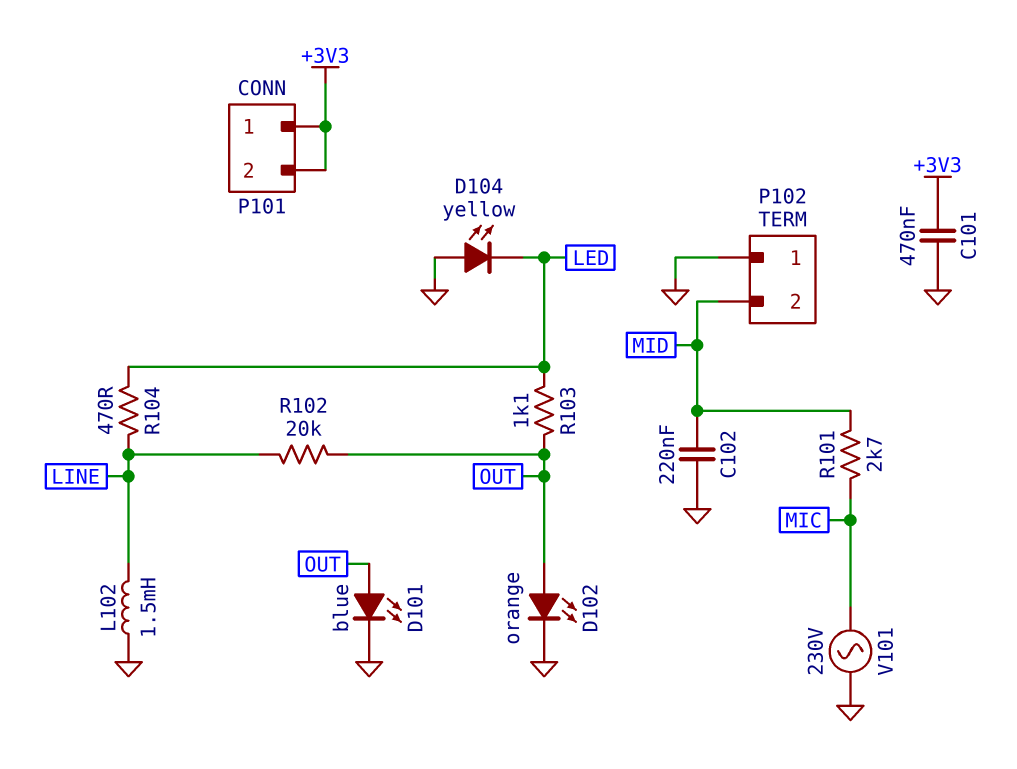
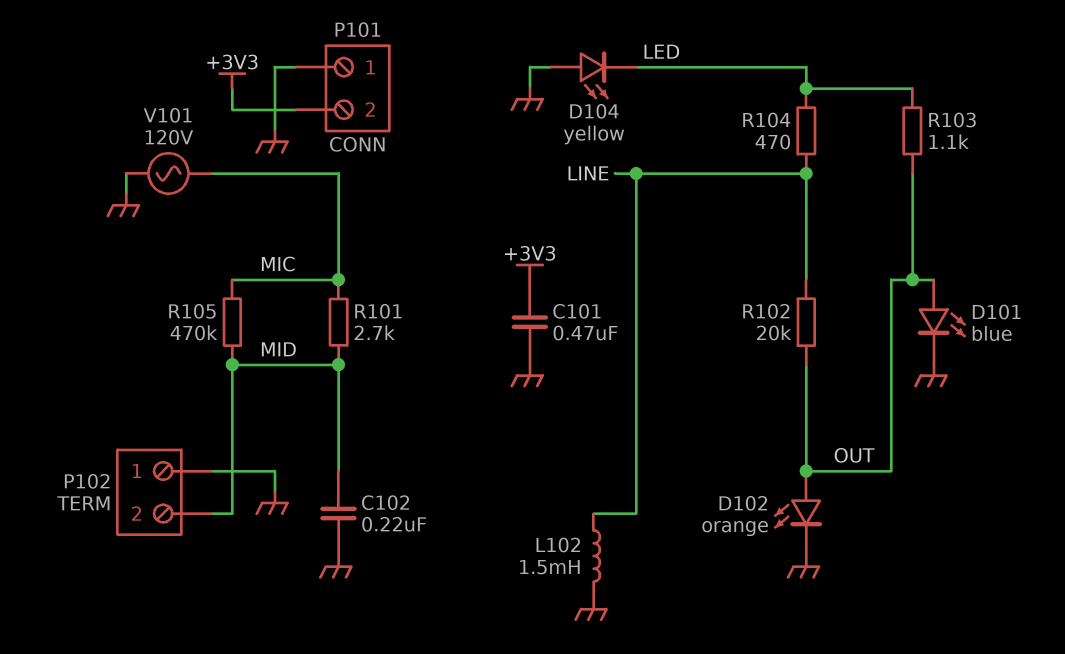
P101 pin 1: +3V3 -> GND
R105: none -> 470k (MIC, MID)
V101: AC 230V (GND, MIC) -> AC 120V (GND, MIC)

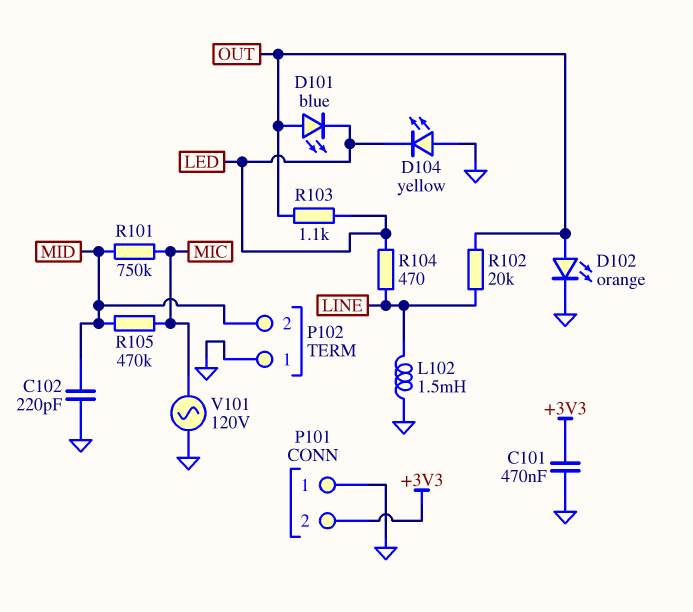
C102: 220nF (GND, MID) -> 220pF (GND, MID)
D101: LED blue (A OUT, K GND) -> LED blue (A OUT, K LED)
R101: 2.7k (MIC, MID) -> 750k (MIC, MID)

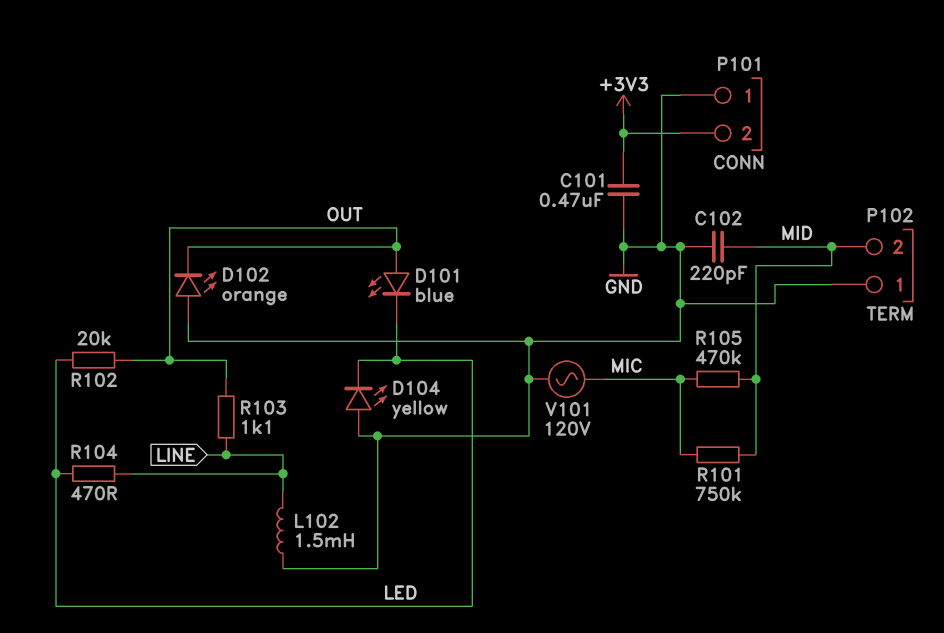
D102: LED orange (A OUT, K GND) -> LED orange (A GND, K OUT)
R102: 20k (LINE, OUT) -> 20k (LED, OUT)
R103: 1.1k (LED, OUT) -> 1.1k (LINE, OUT)

